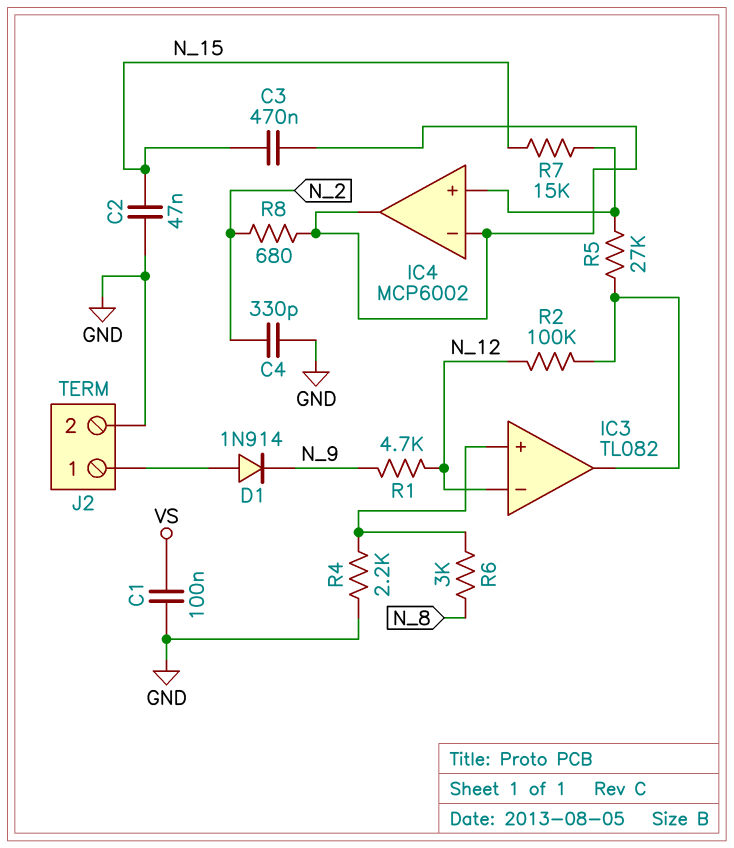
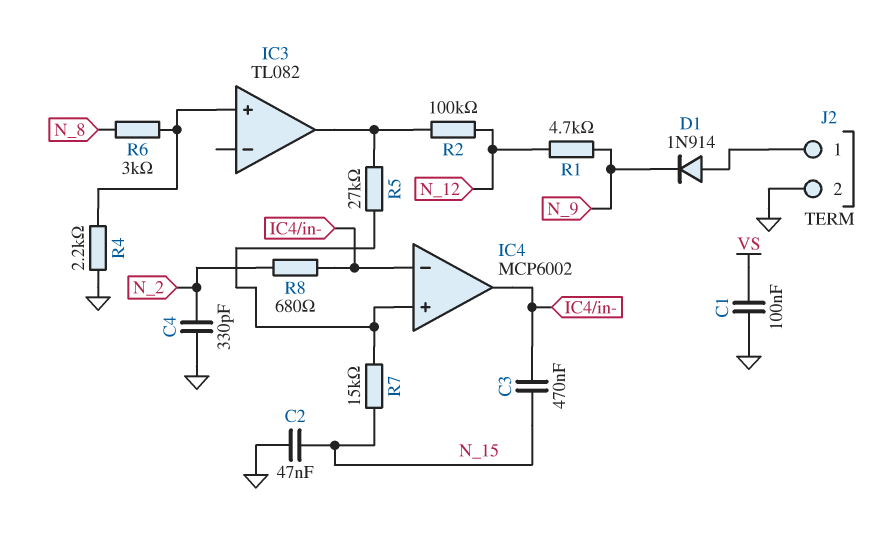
IC3 pin in-: N_12 -> none

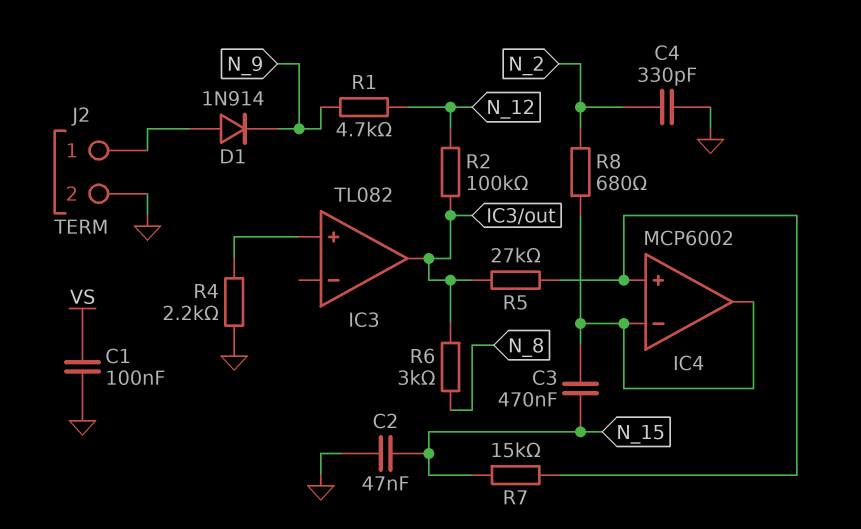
R6: 3k (IC3/in+, N_8) -> 3k (IC3/out, N_8)

